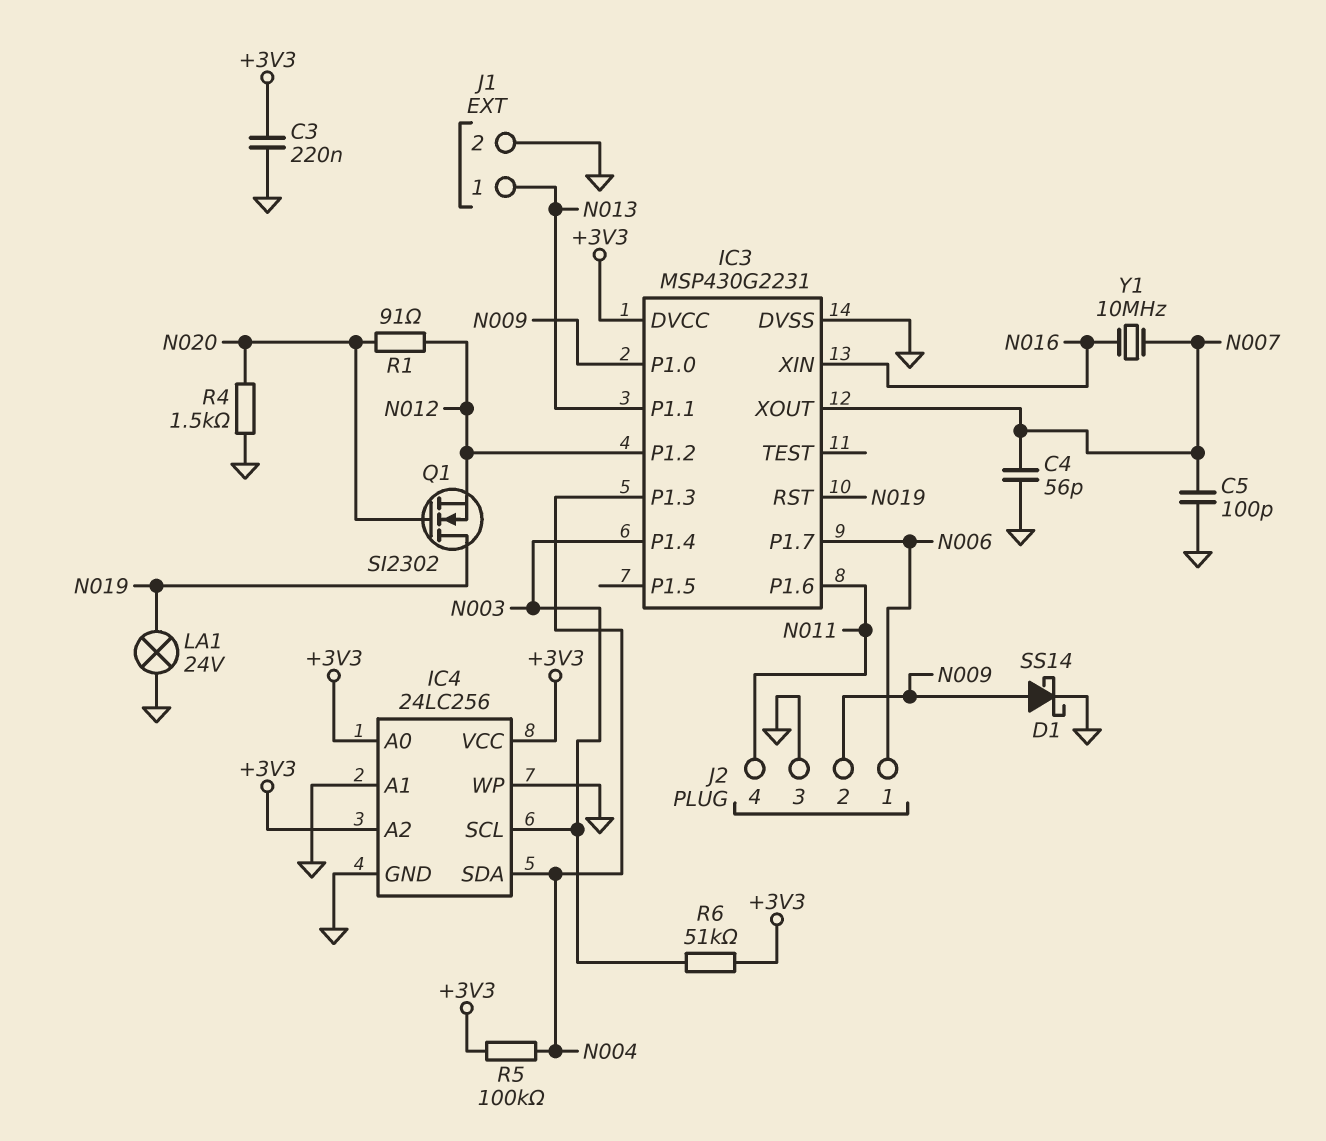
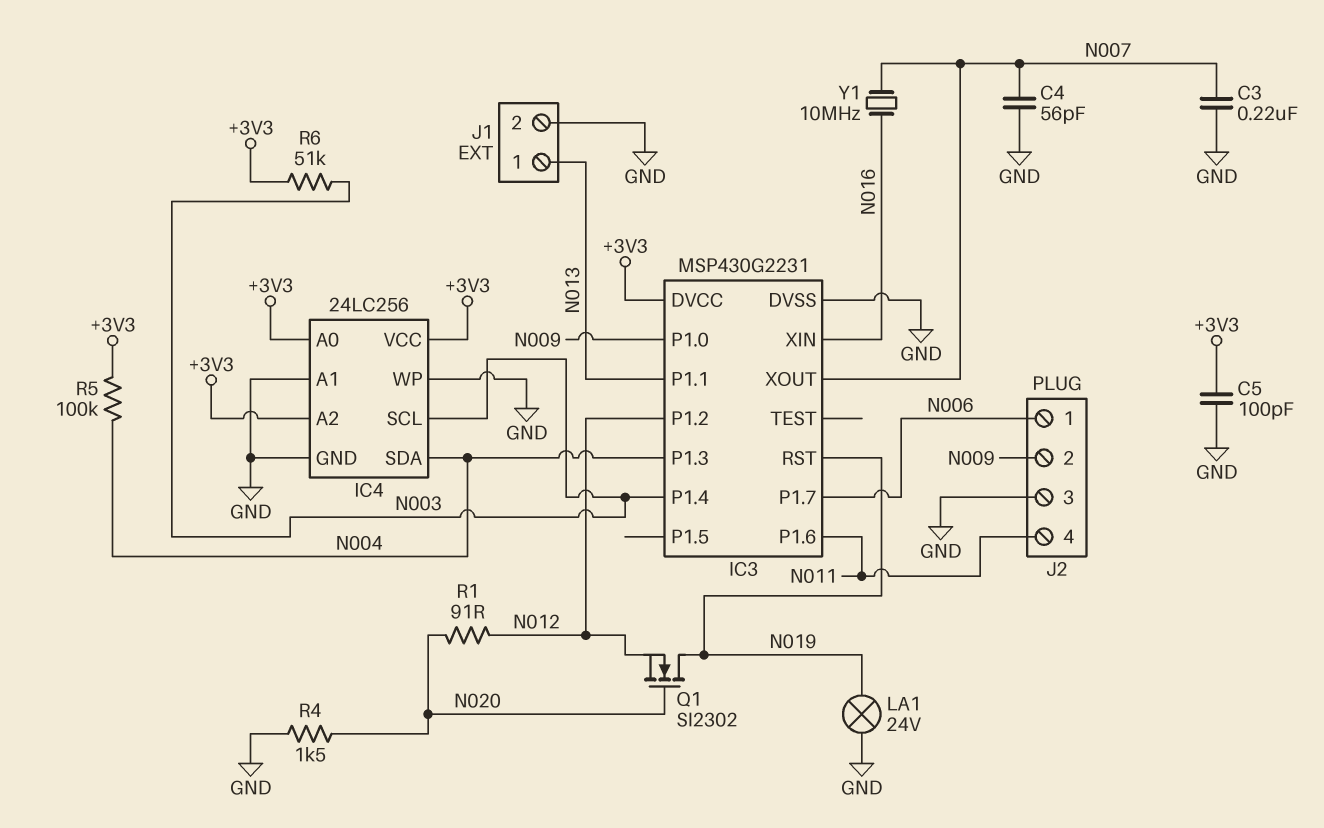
C3: 220nF (+3V3, GND) -> 220nF (GND, N007)
C5: 100pF (GND, N007) -> 100pF (+3V3, GND)
D1: schottky SS14 (A N009, K GND) -> none

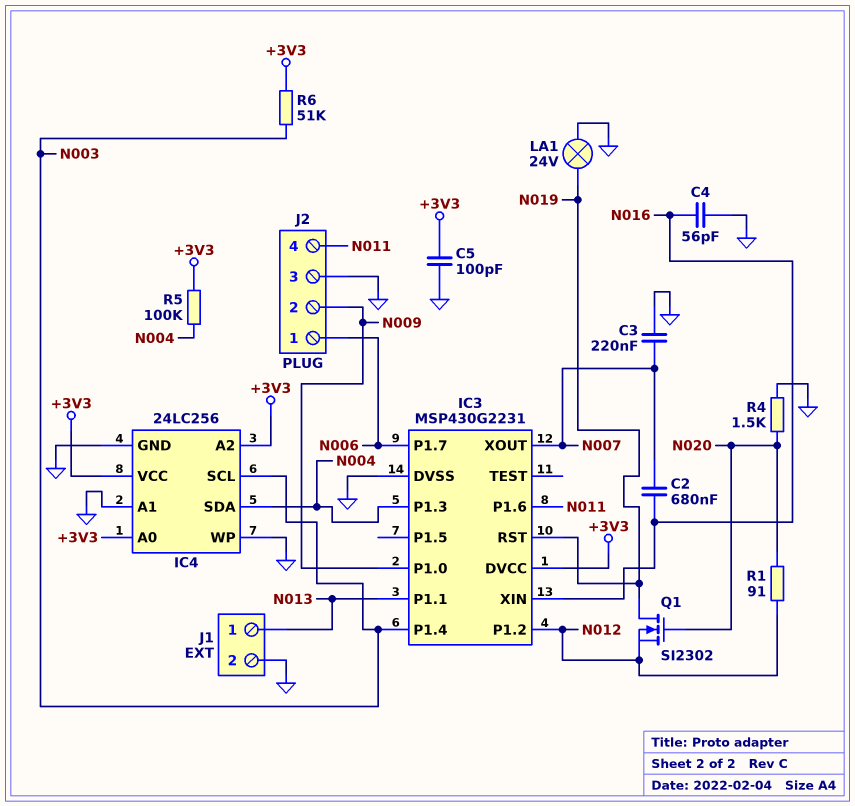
C2: none -> 680nF (N007, N016)
C4: 56pF (GND, N007) -> 56pF (GND, N016)
Y1: 10MHz (N007, N016) -> none

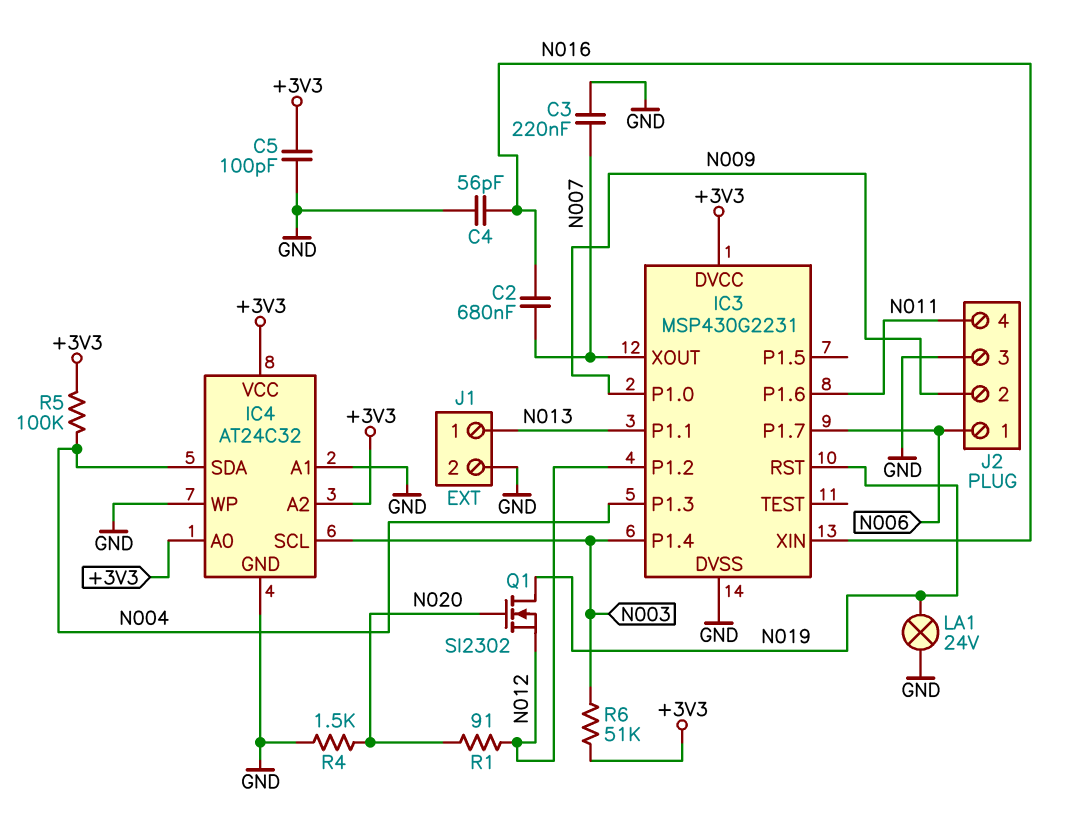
IC4: 24LC256 -> AT24C32

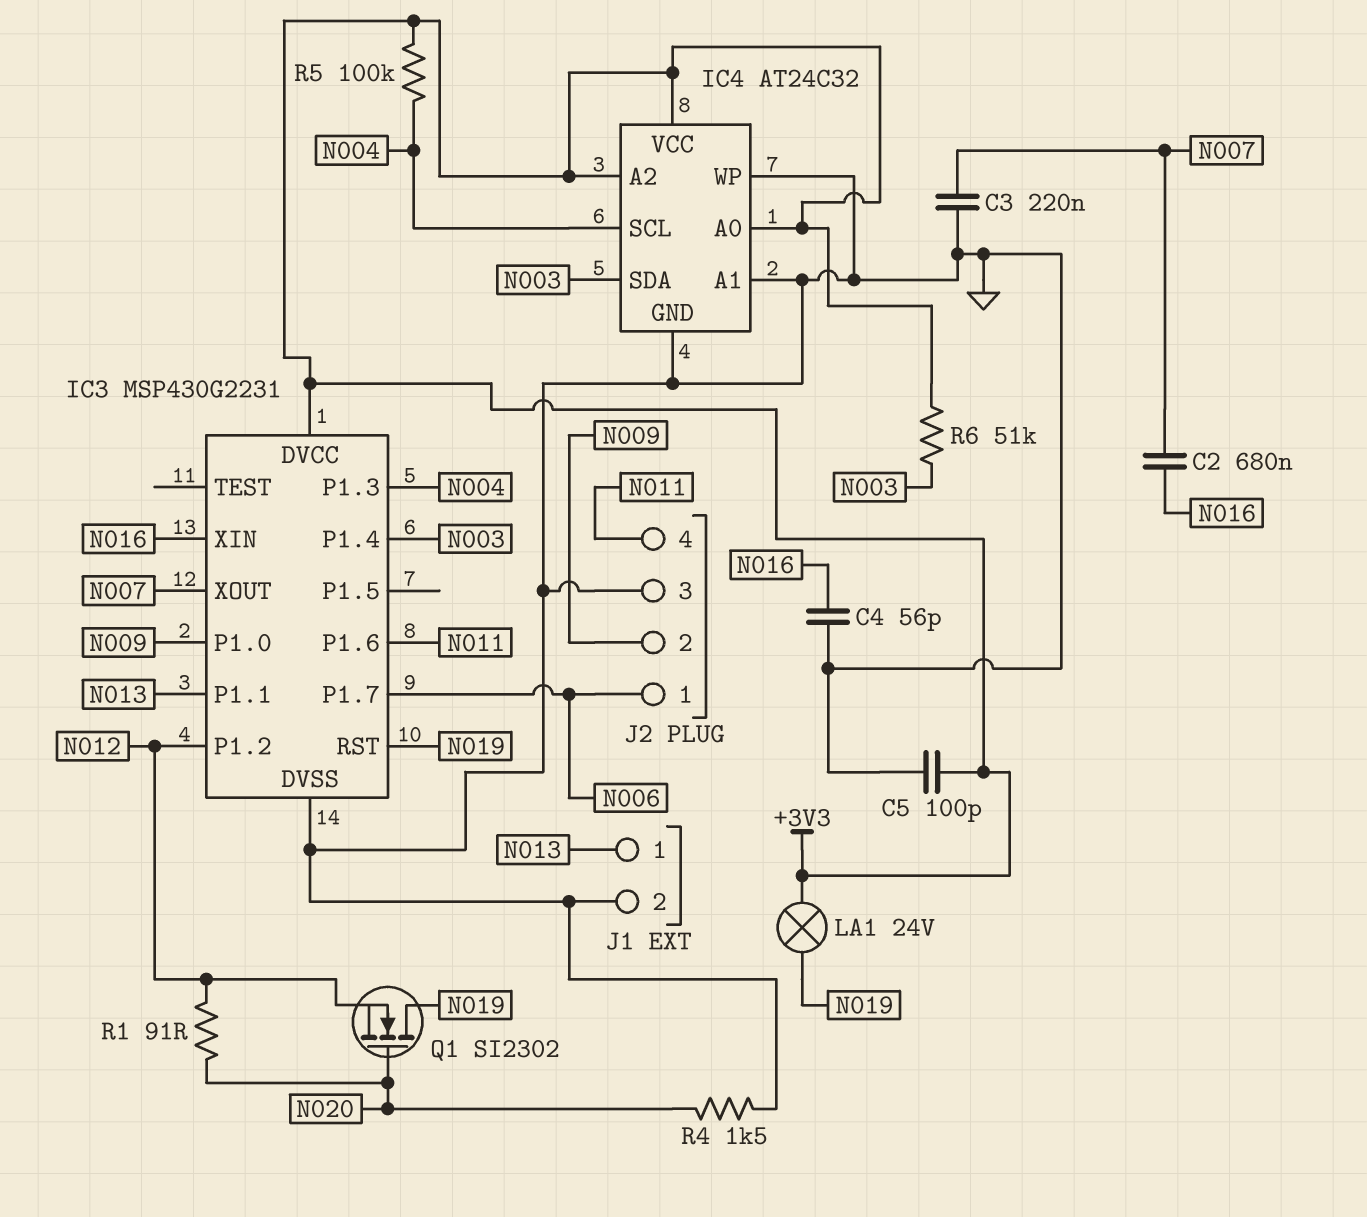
IC4 pin SCL: N003 -> N004
IC4 pin SDA: N004 -> N003
LA1: lamp 24V (GND, N019) -> lamp 24V (+3V3, N019)

